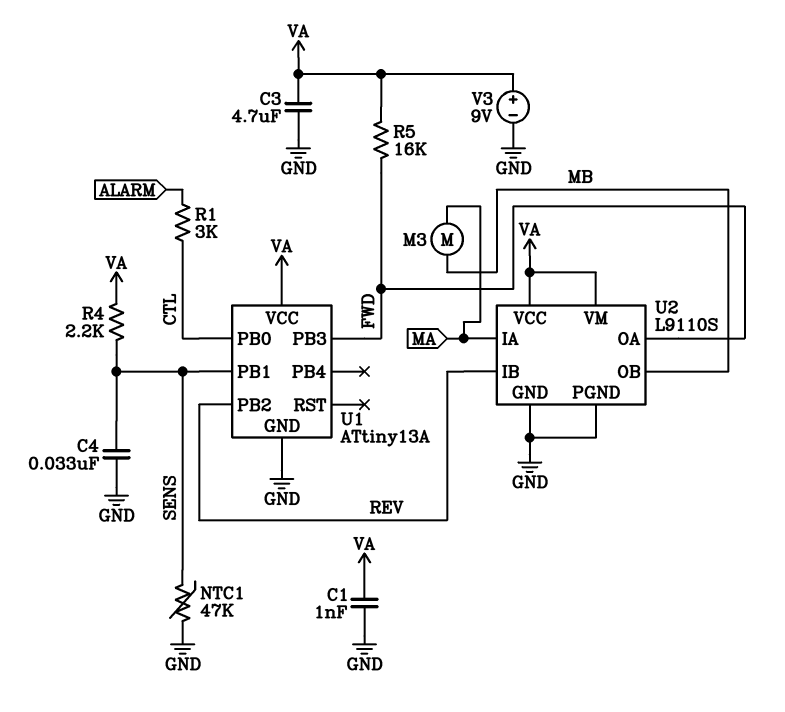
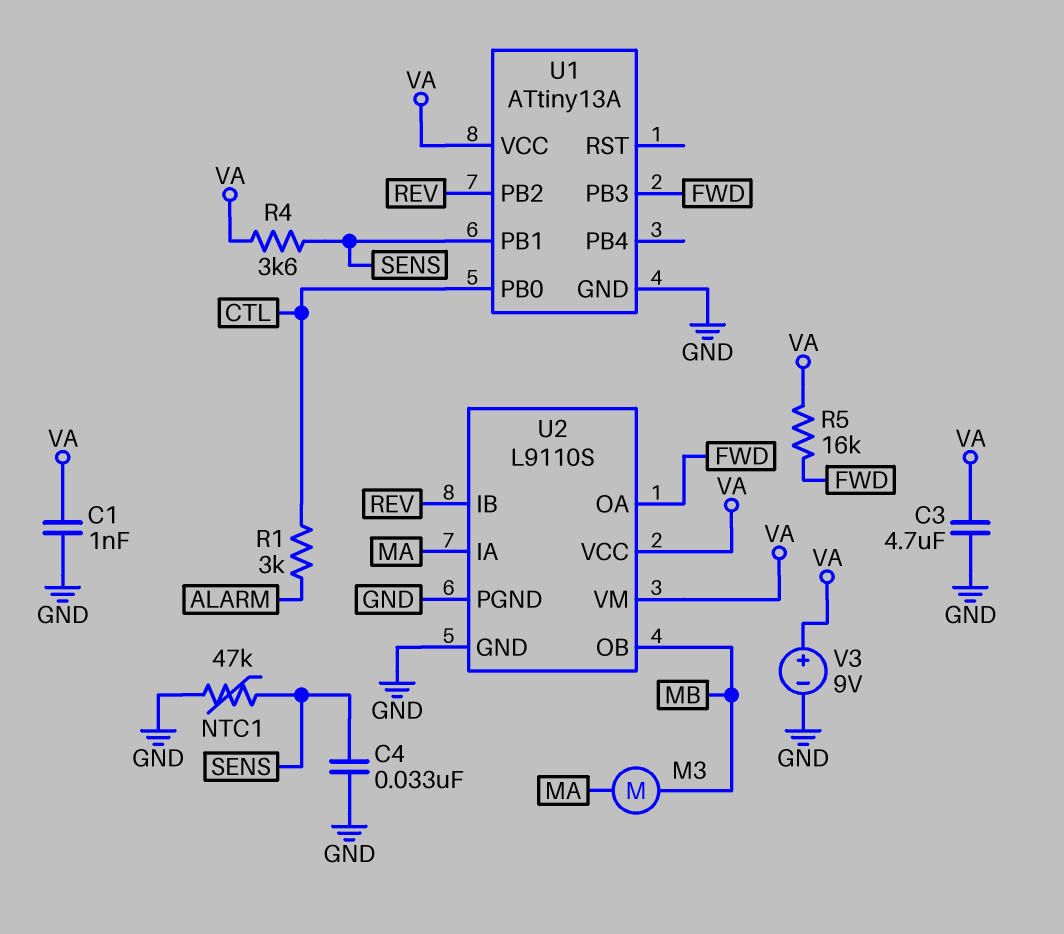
R4: 2.2k (SENS, VA) -> 3.6k (SENS, VA)

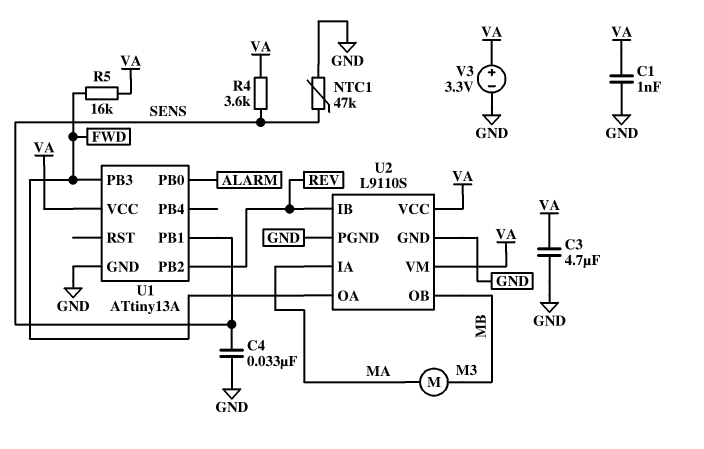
R1: 3k (ALARM, CTL) -> none
U1 pin PB0: CTL -> ALARM
V3: 9V (plus VA, minus GND) -> 3.3V (plus VA, minus GND)

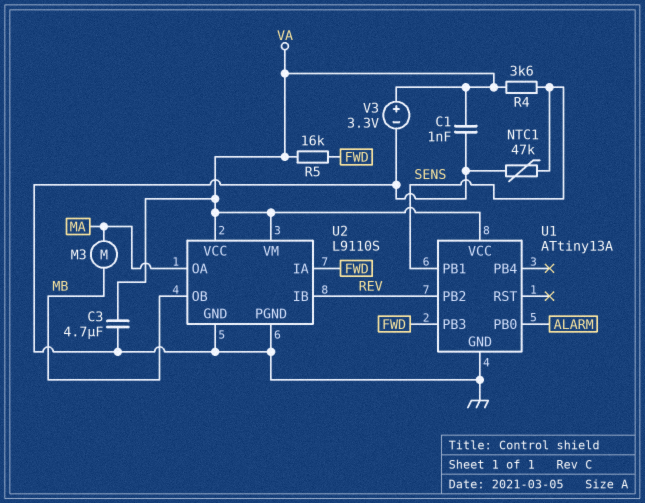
C4: 33nF (GND, SENS) -> none
U2 pin IA: MA -> FWD
U2 pin OA: FWD -> MA

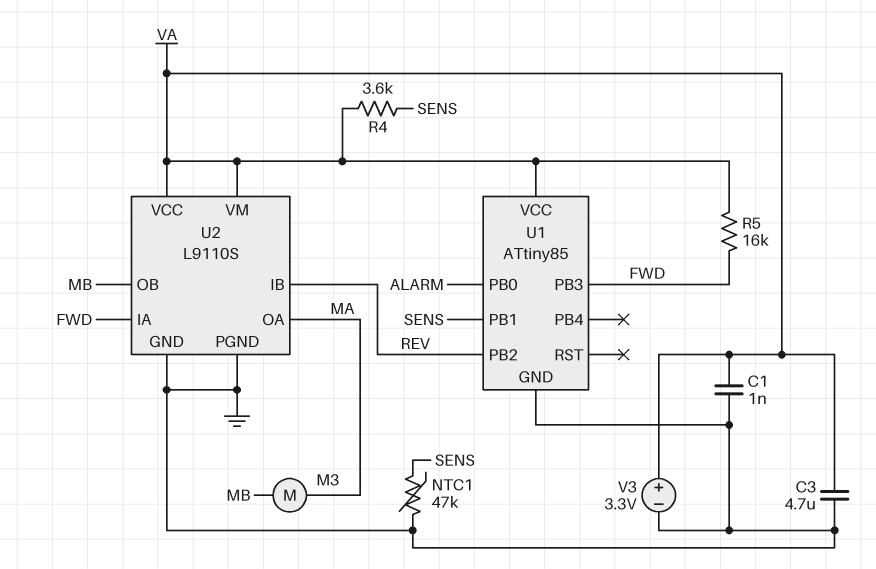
U1: ATtiny13A -> ATtiny85

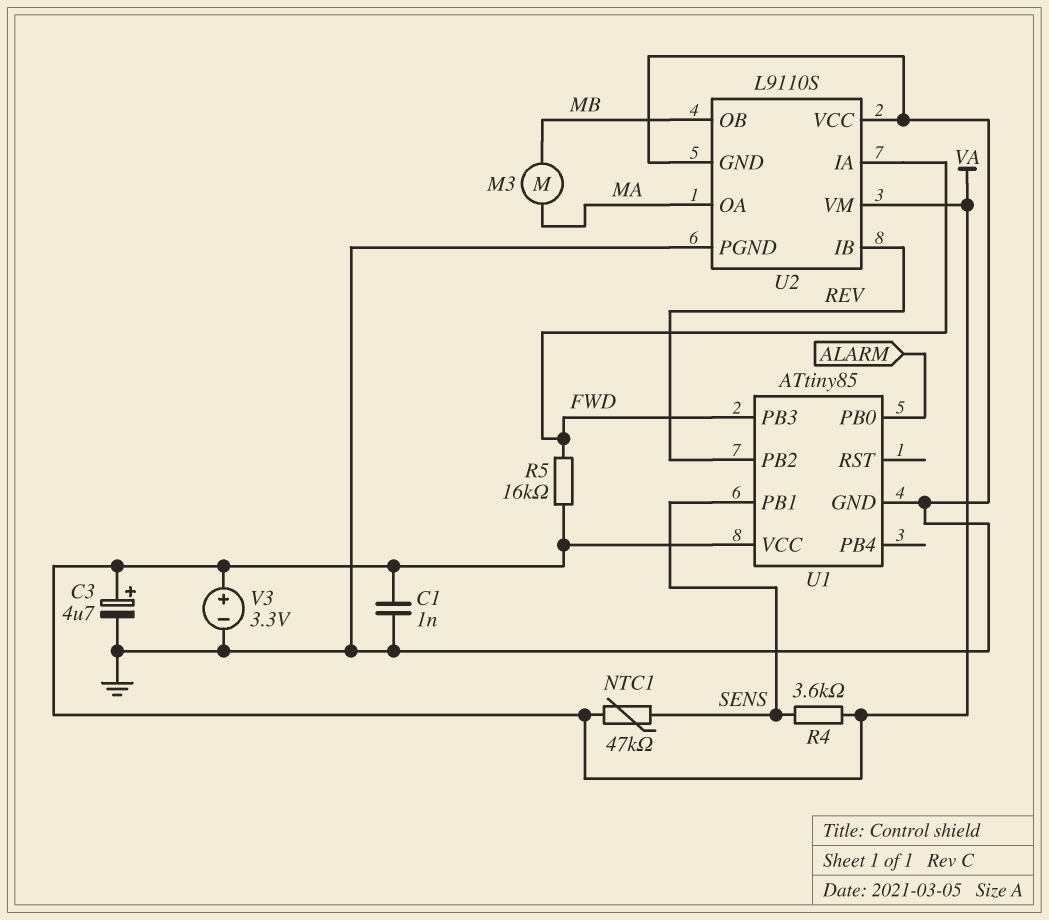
C3: 4.7uF (GND, VA) -> 4.7uF (plus VA, minus GND)
NTC1: 47k (GND, SENS) -> 47k (SENS, VA)
U2 pin VCC: VA -> GND

